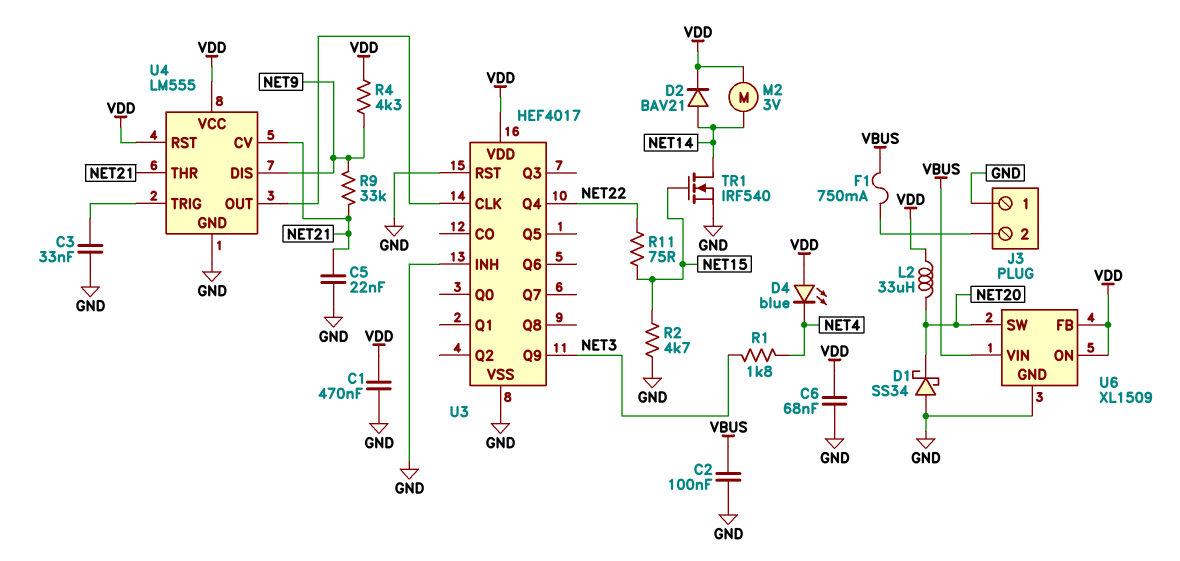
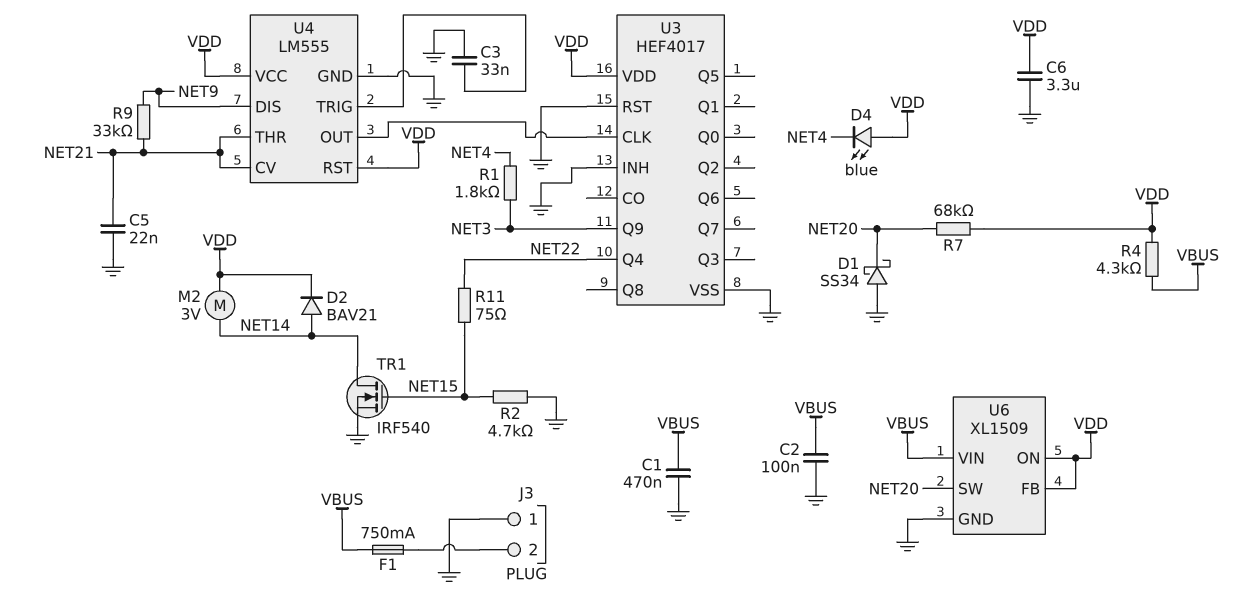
C1: 470nF (GND, VDD) -> 470nF (GND, VBUS)
C6: 68nF (GND, VDD) -> 3.3uF (GND, VDD)
L2: 33uH (NET20, VDD) -> none
R4: 4.3k (NET9, VDD) -> 4.3k (VBUS, VDD)
R7: none -> 68k (NET20, VDD)

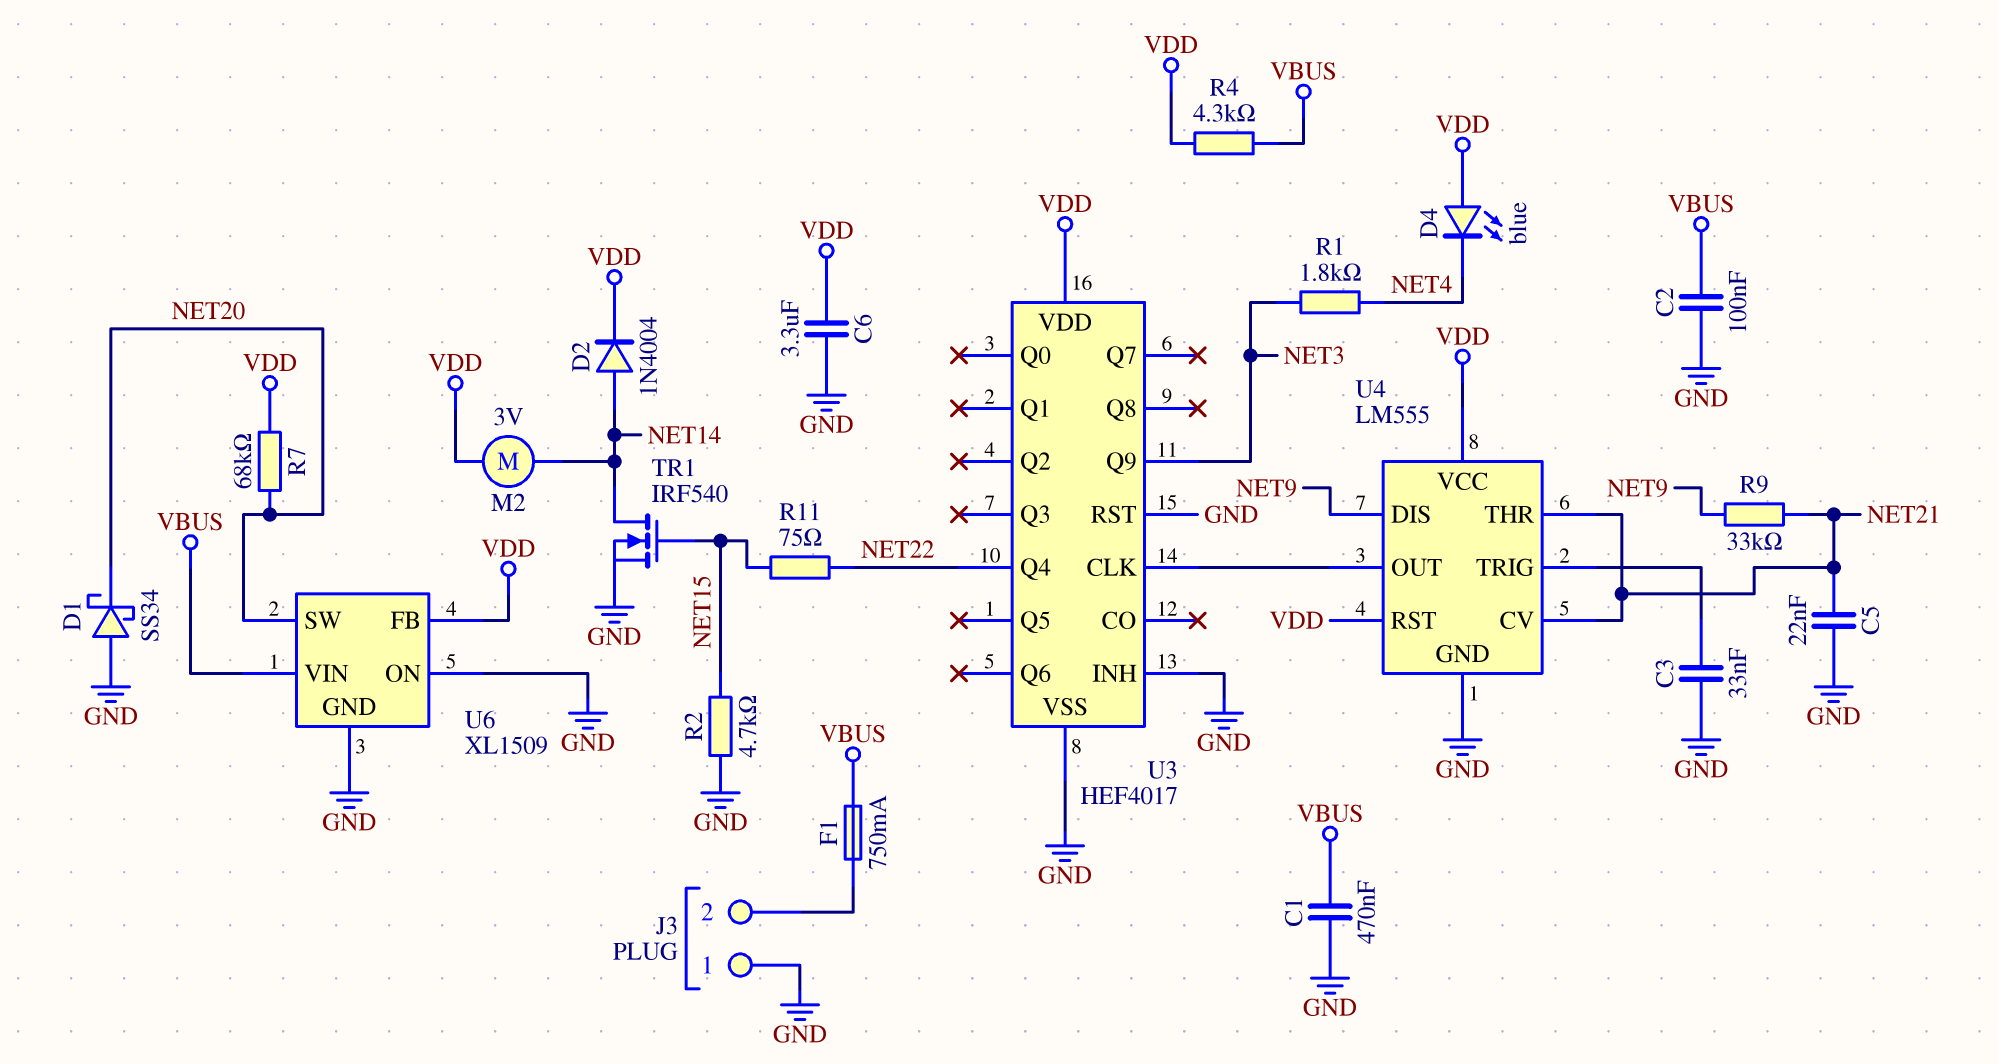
D2: diode BAV21 (A NET14, K VDD) -> diode 1N4004 (A NET14, K VDD)
U6 pin ON: VDD -> GND

